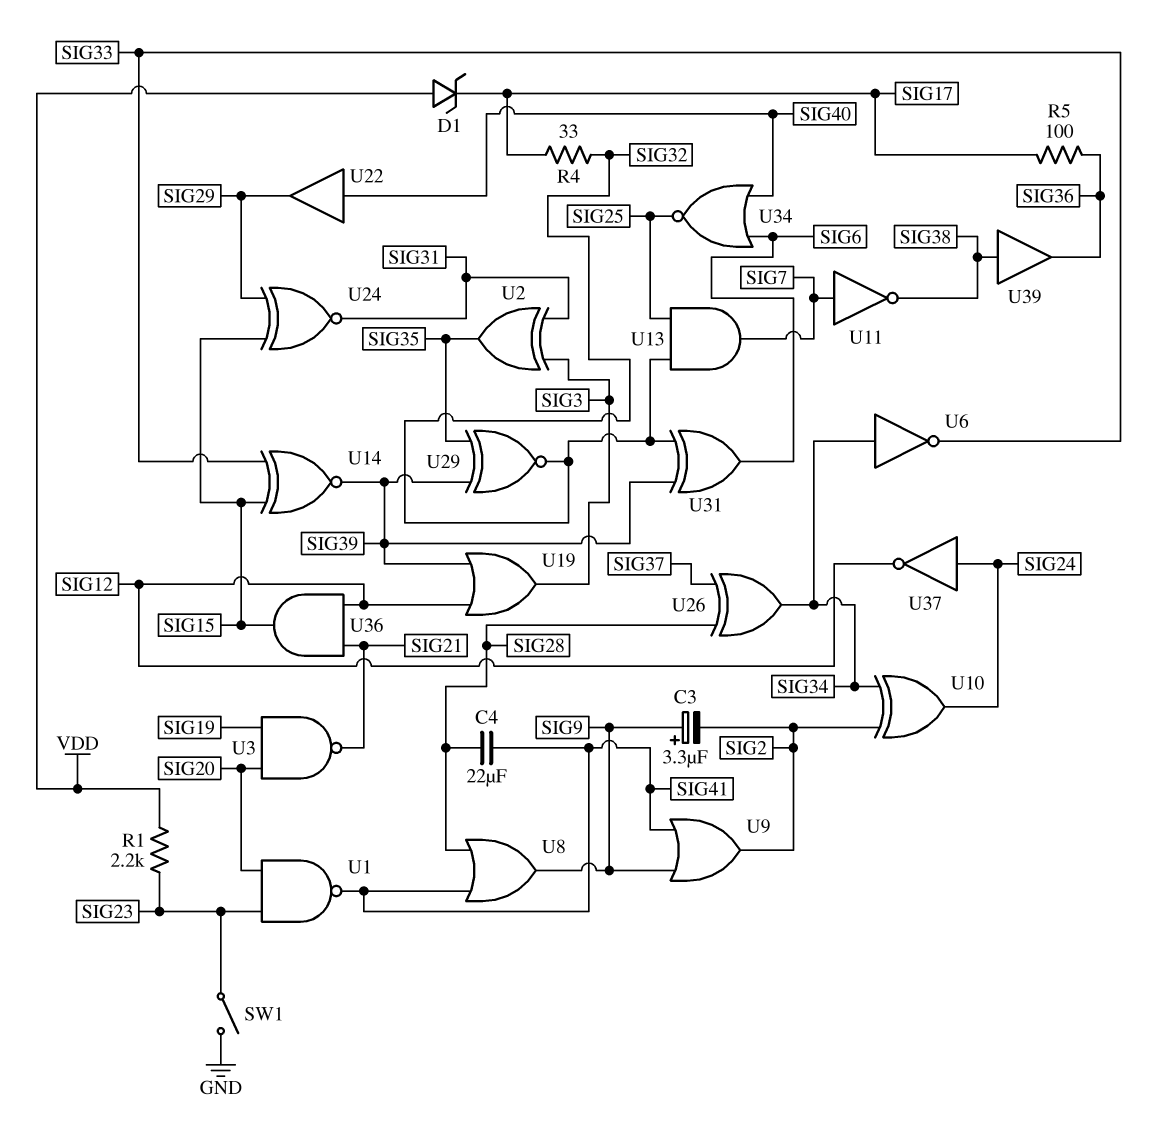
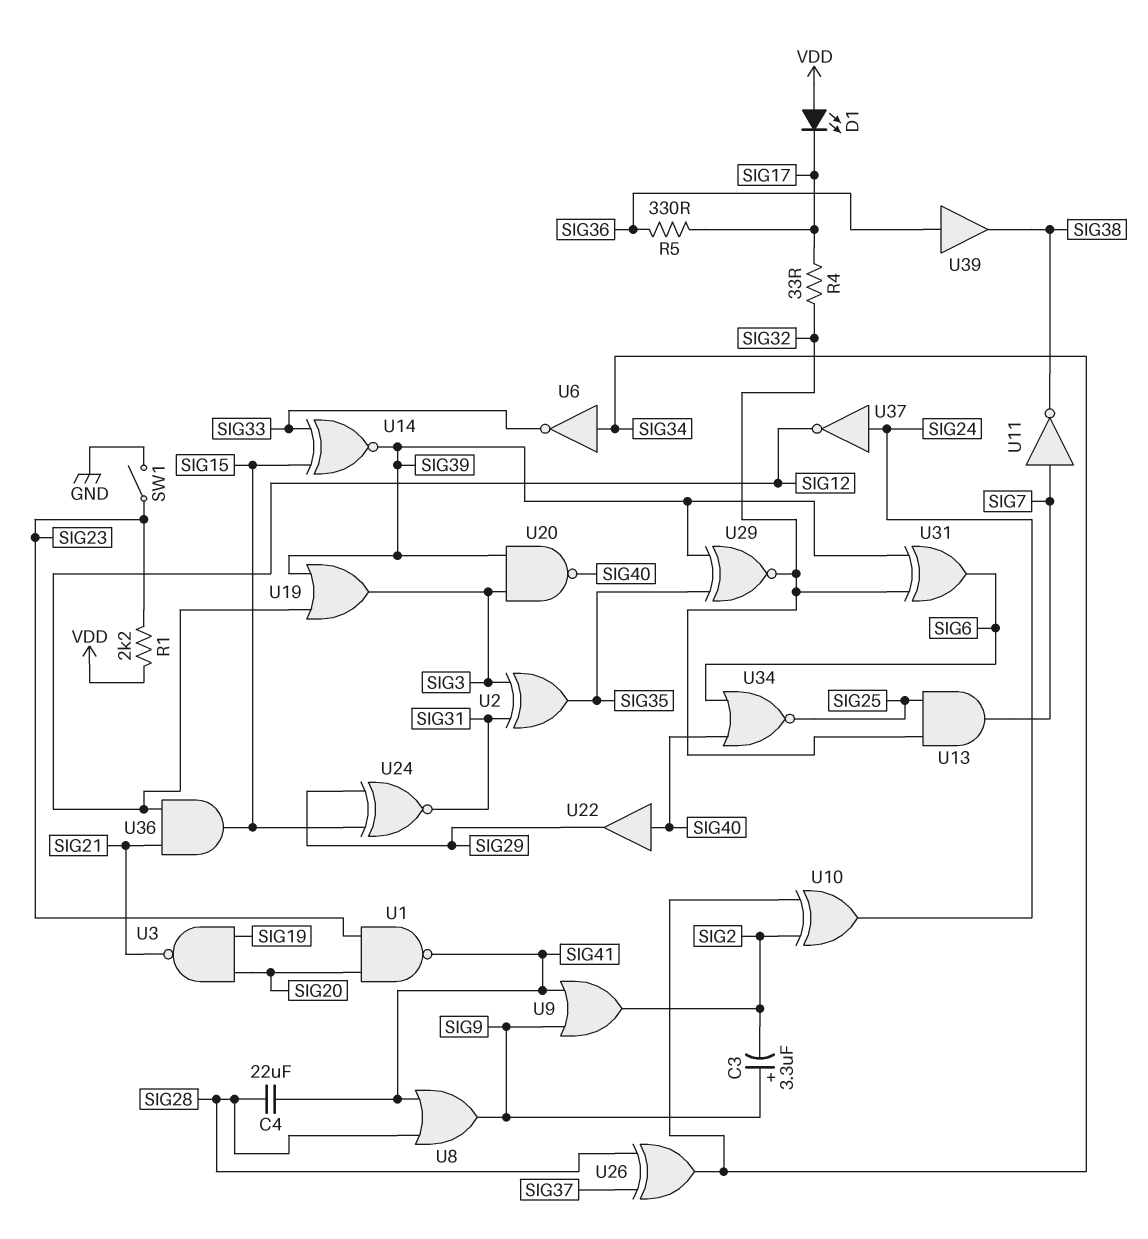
D1: zener (A VDD, K SIG17) -> LED (A VDD, K SIG17)
R5: 100 (SIG17, SIG36) -> 330 (SIG17, SIG36)
U20: none -> NAND (in SIG3, in SIG39, out SIG40)
U39: buffer (in SIG38, out SIG36) -> buffer (in SIG36, out SIG38)

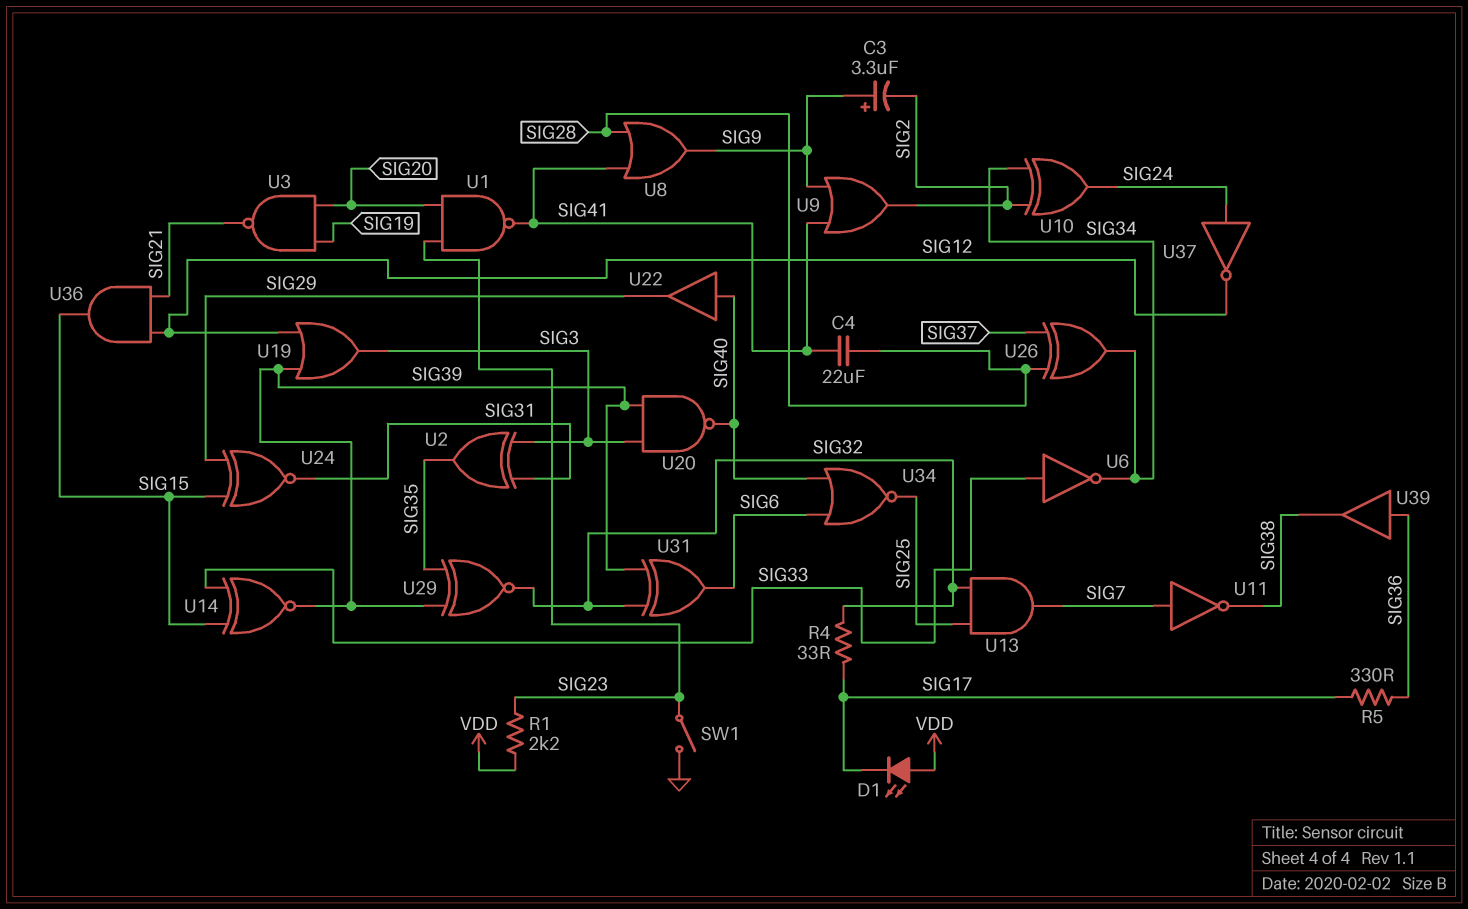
U6: NOT (in SIG34, out SIG33) -> NOT (in SIG33, out SIG34)

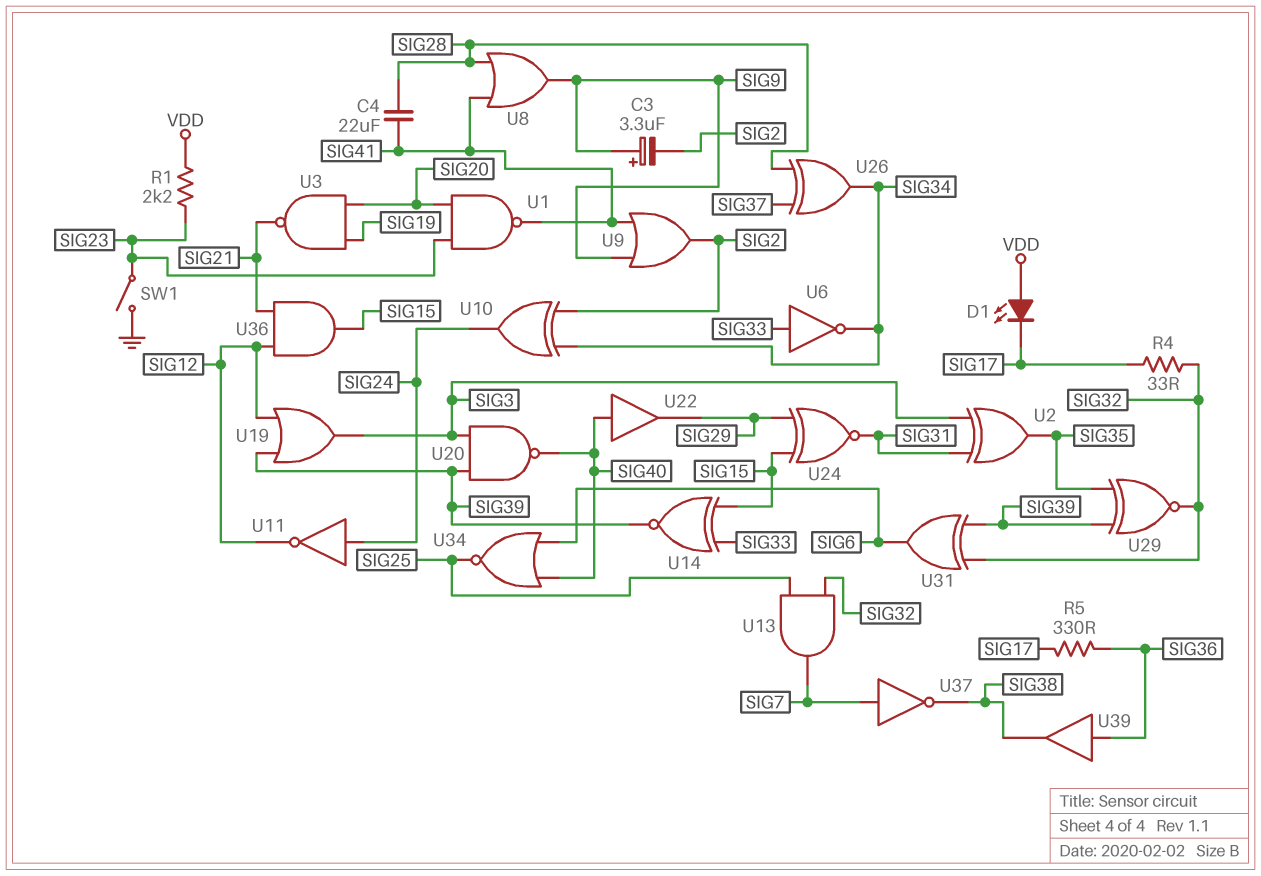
U11: NOT (in SIG7, out SIG38) -> NOT (in SIG24, out SIG12)
U37: NOT (in SIG24, out SIG12) -> NOT (in SIG7, out SIG38)

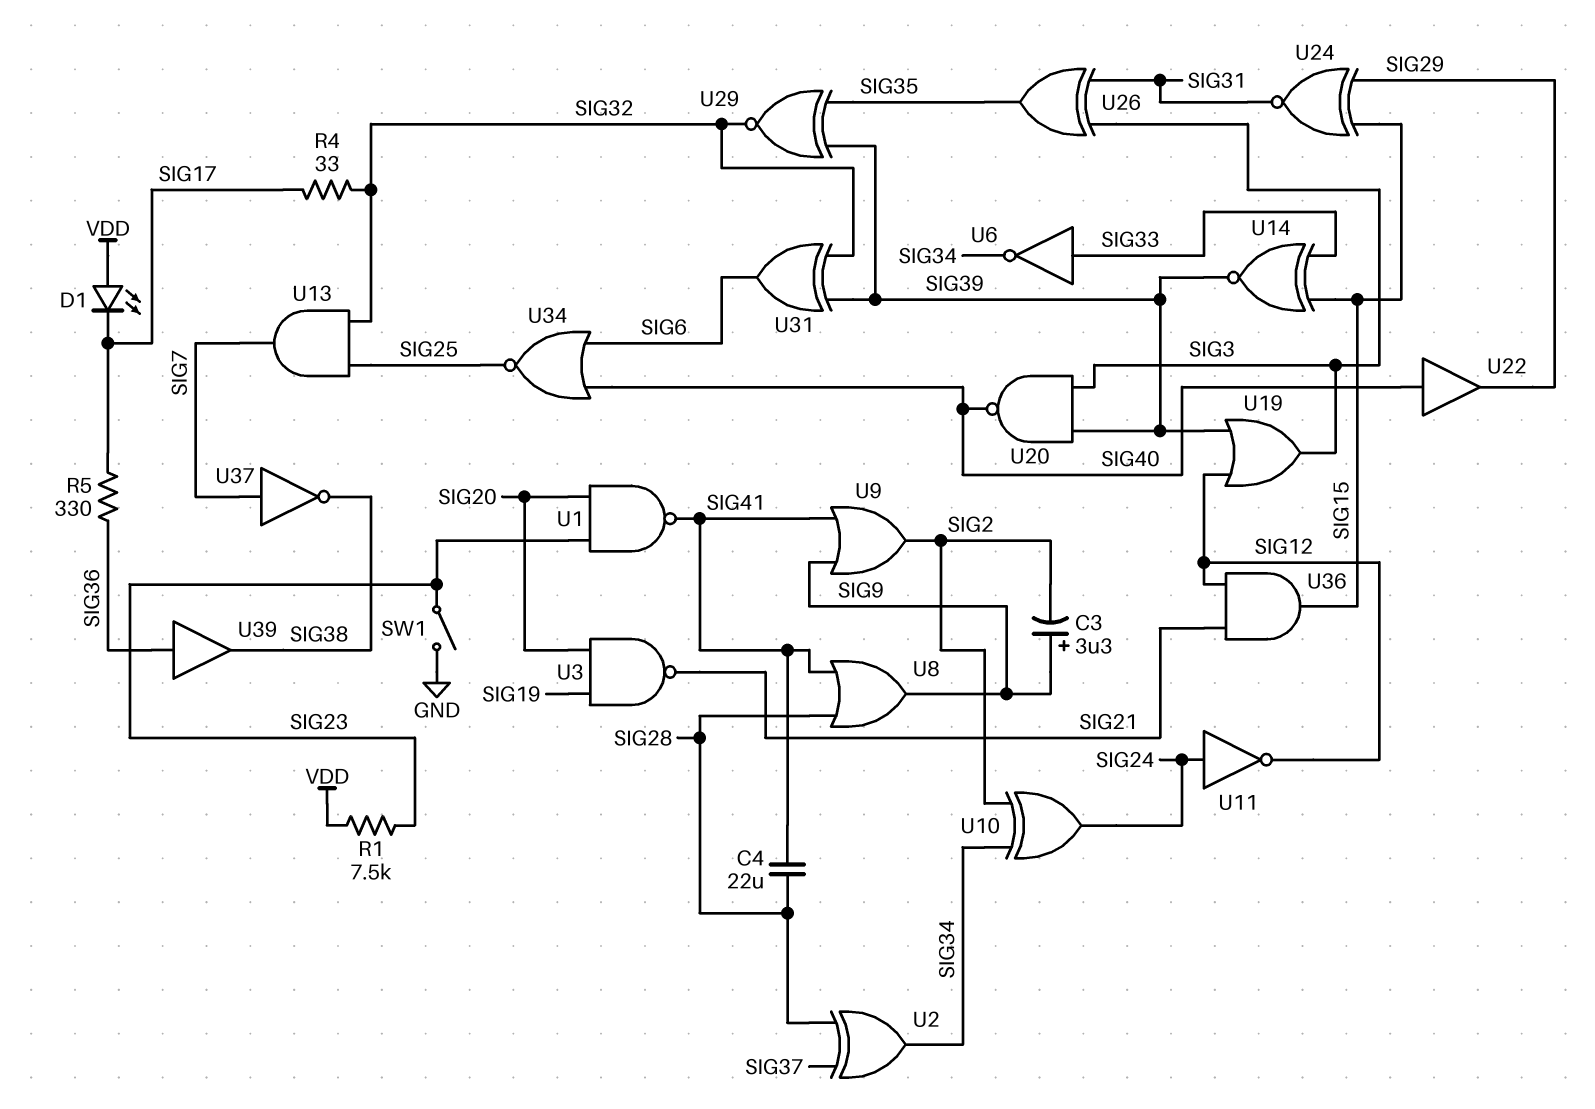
R1: 2.2k (SIG23, VDD) -> 7.5k (SIG23, VDD)
U2: XOR (in SIG3, in SIG31, out SIG35) -> XOR (in SIG28, in SIG37, out SIG34)
U26: XOR (in SIG28, in SIG37, out SIG34) -> XOR (in SIG3, in SIG31, out SIG35)

